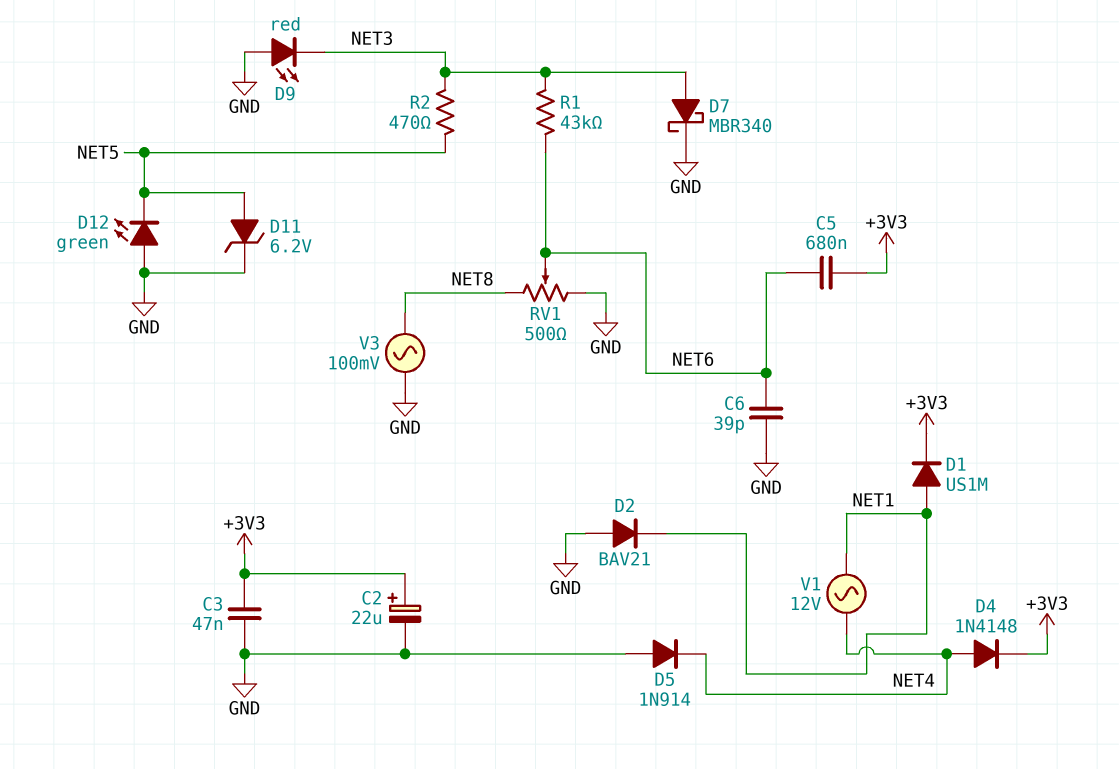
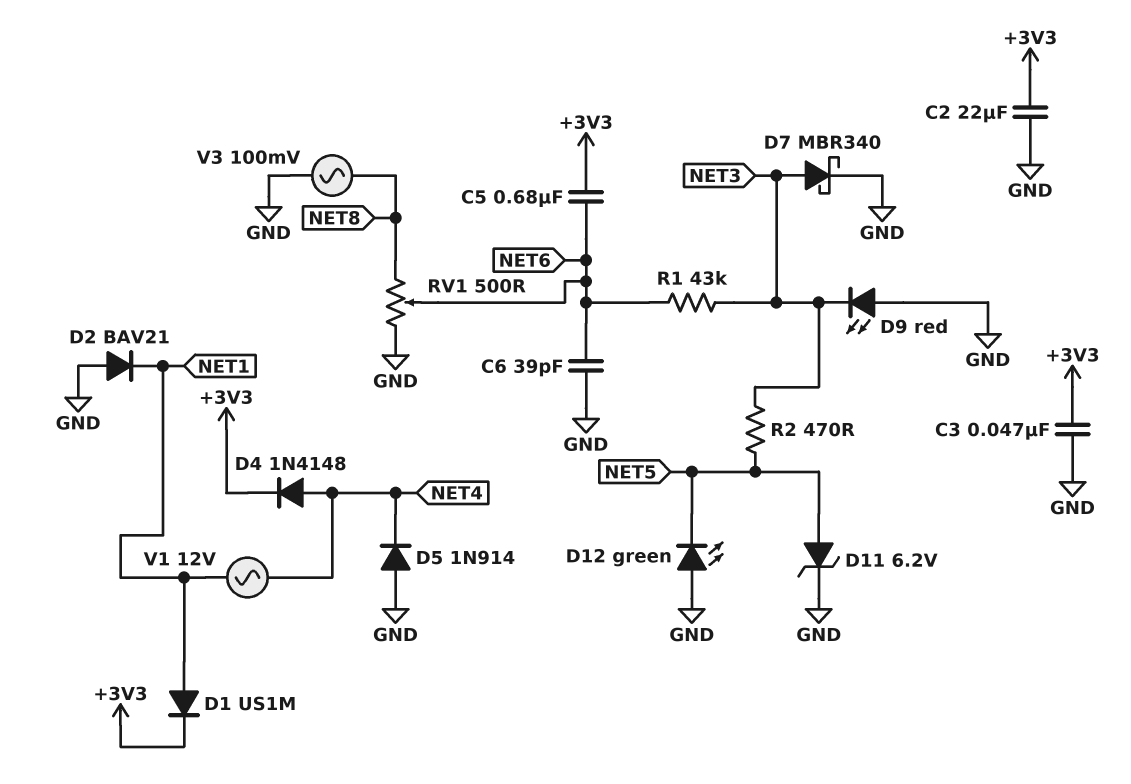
C2: 22uF (plus +3V3, minus GND) -> 22uF (+3V3, GND)

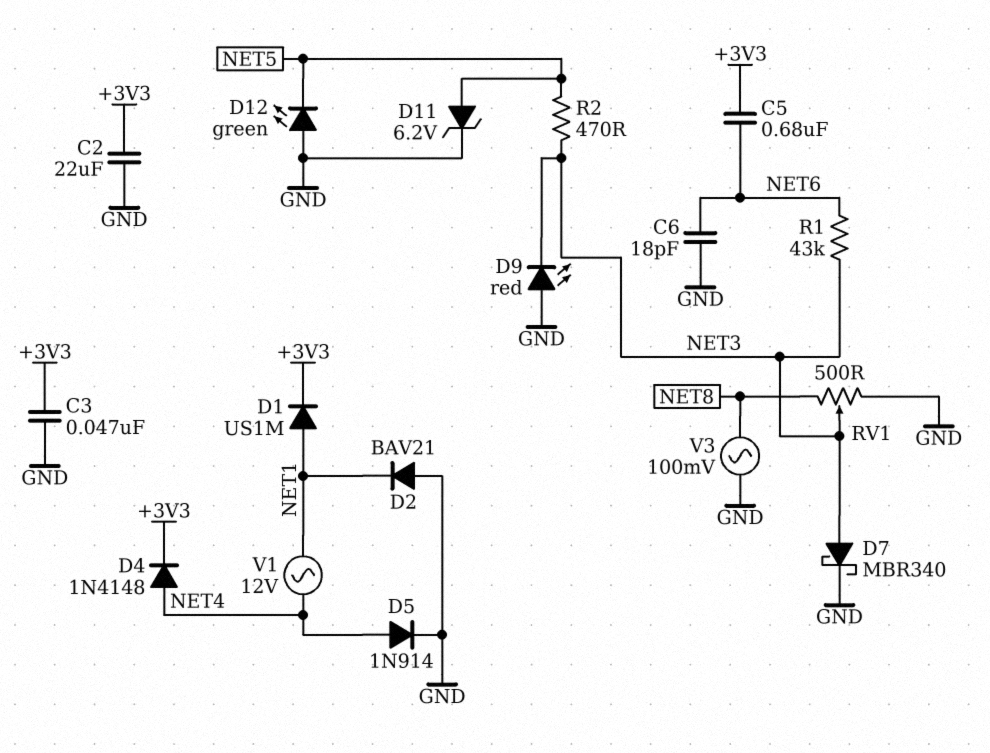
C6: 39pF (GND, NET6) -> 18pF (GND, NET6)
D5: diode 1N914 (A GND, K NET4) -> diode 1N914 (A NET4, K GND)
RV1: 500 (GND, NET8, wiper NET6) -> 500 (GND, NET8, wiper NET3)

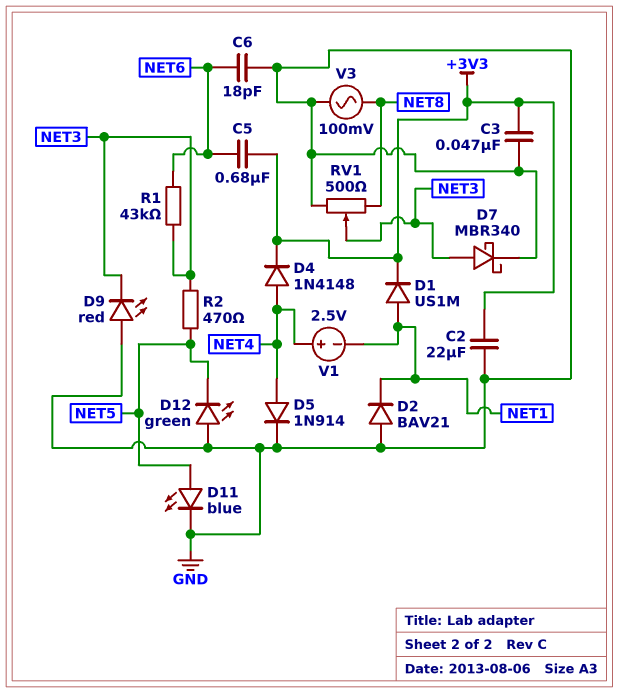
D11: zener 6.2V (A NET5, K GND) -> LED blue (A NET5, K GND)
V1: AC 12V (NET1, NET4) -> 2.5V (plus NET4, minus NET1)

